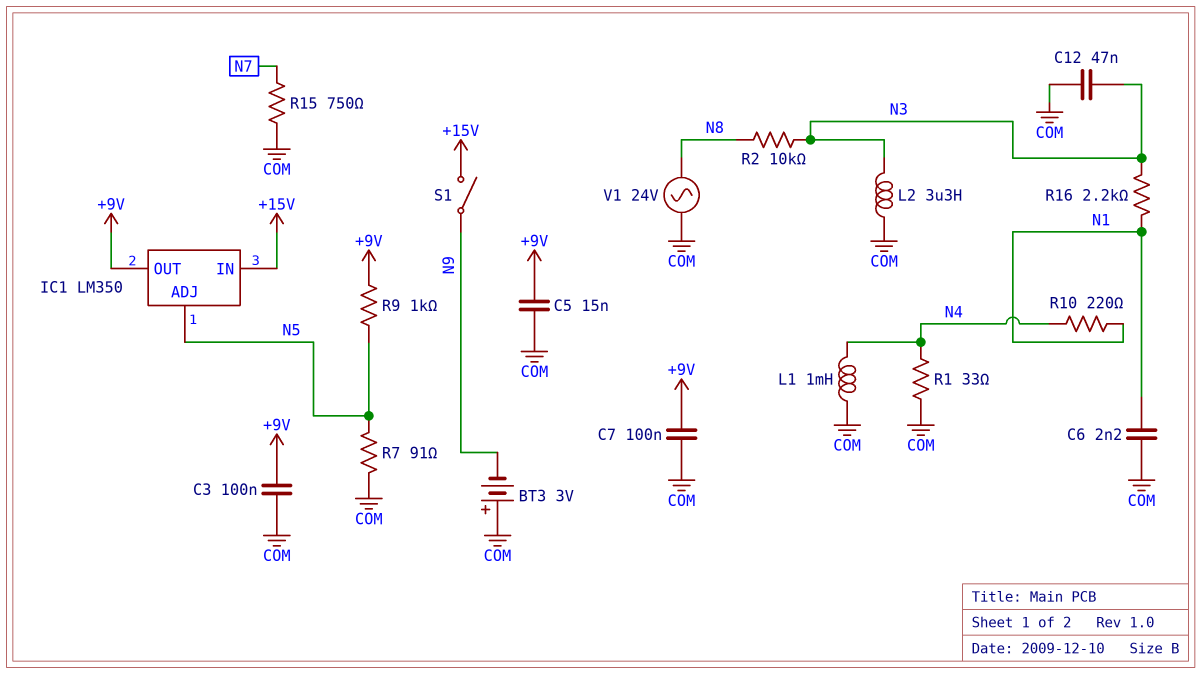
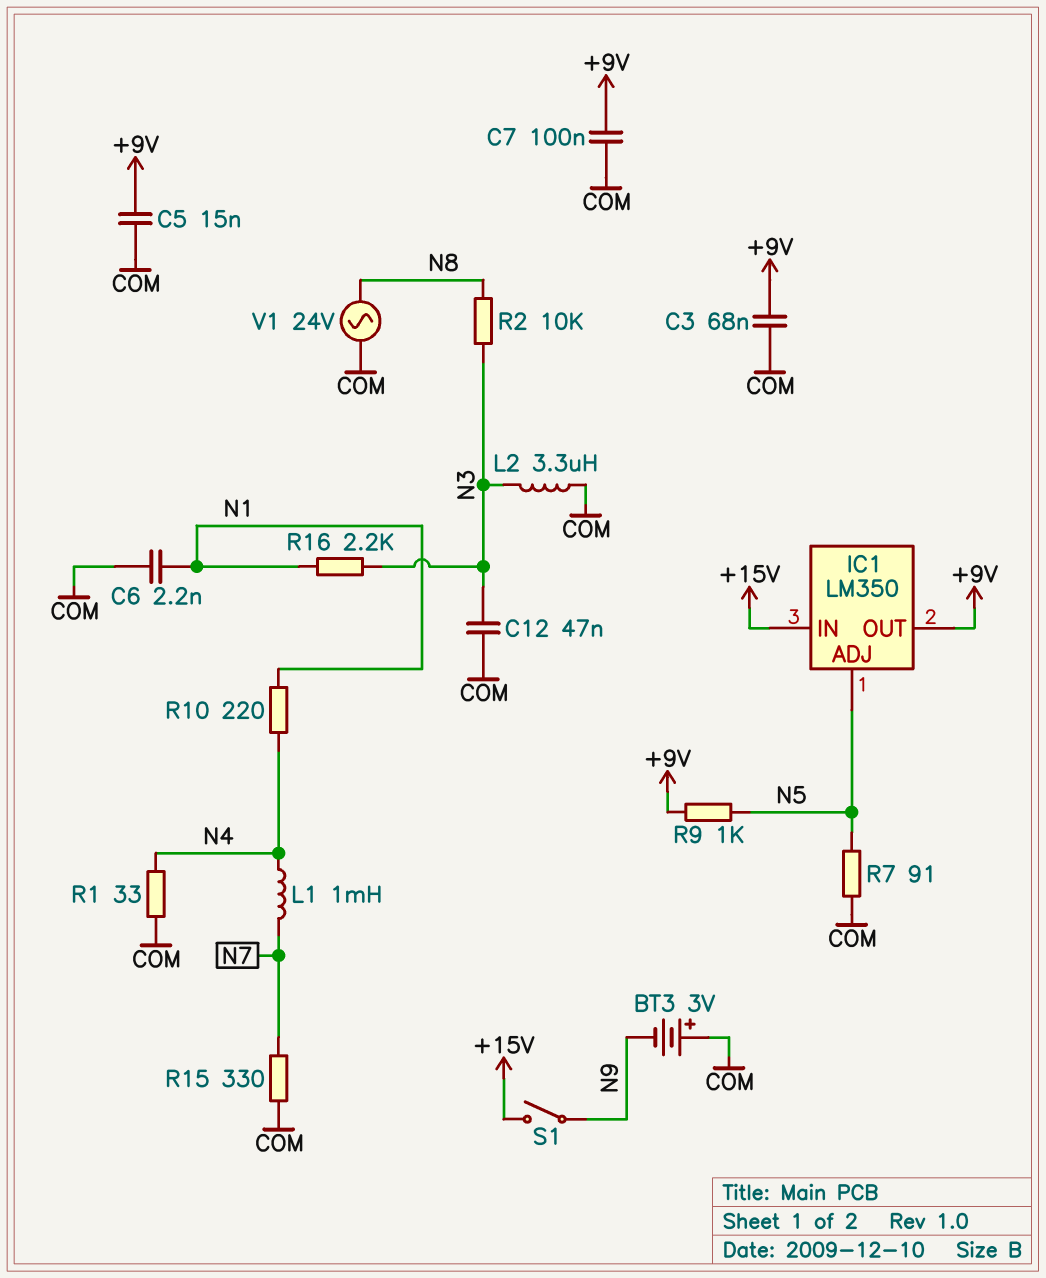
C3: 100nF (+9V, COM) -> 68nF (+9V, COM)
L1: 1mH (COM, N4) -> 1mH (N4, N7)
R15: 750 (COM, N7) -> 330 (COM, N7)

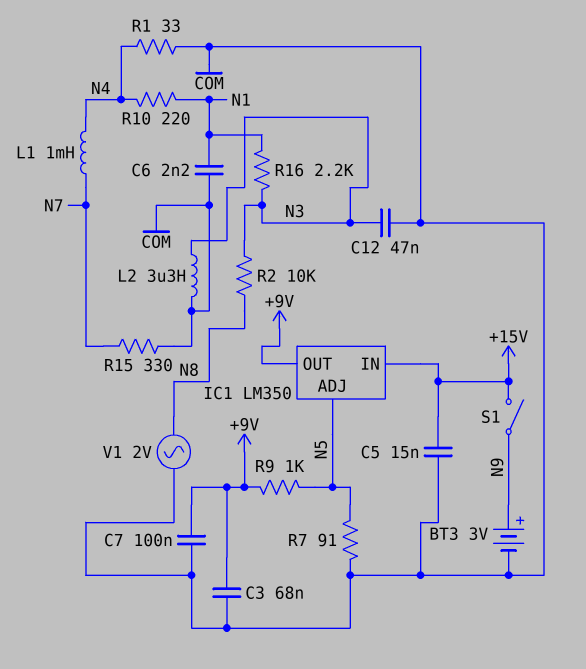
BT3: 3V (plus COM, minus N9) -> 3V (plus N9, minus COM)
C5: 15nF (+9V, COM) -> 15nF (+15V, COM)
V1: AC 24V (COM, N8) -> AC 2V (COM, N8)

